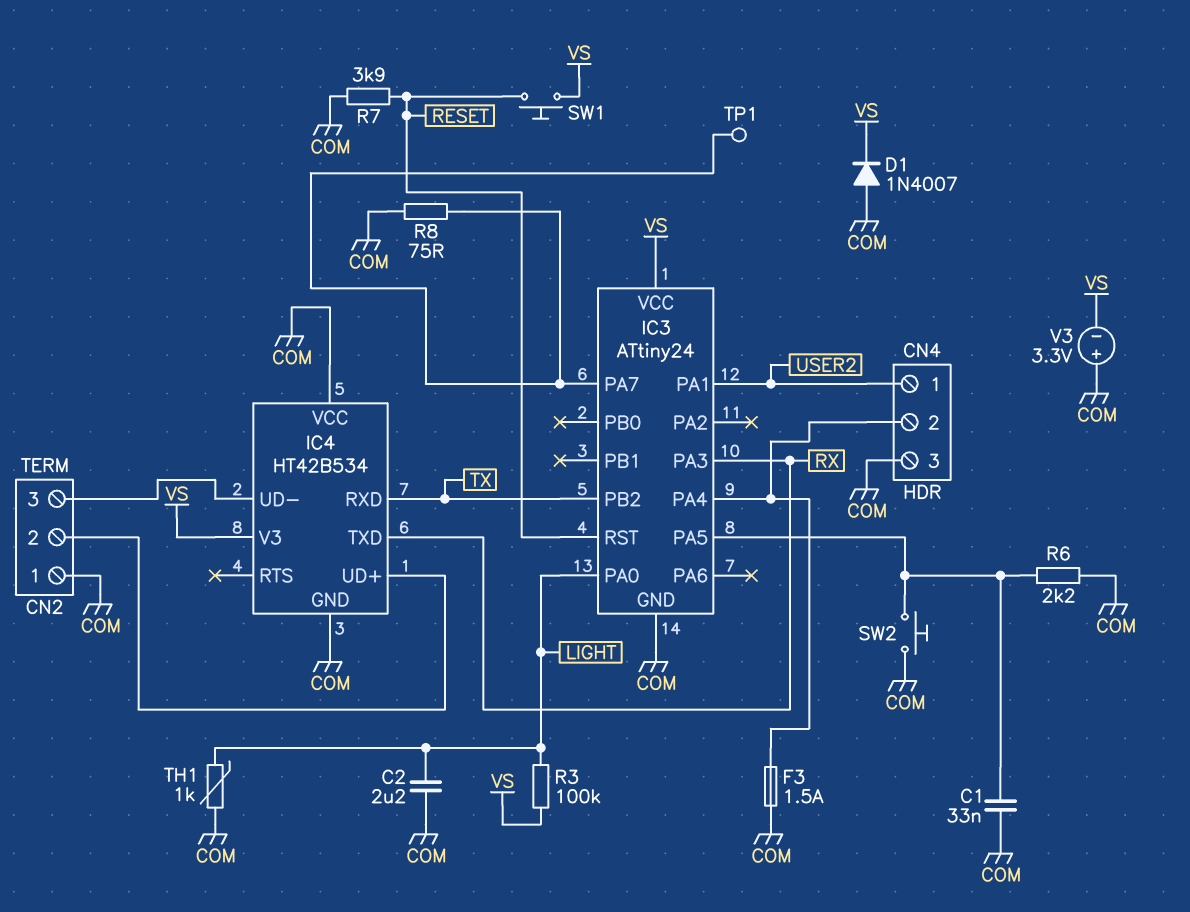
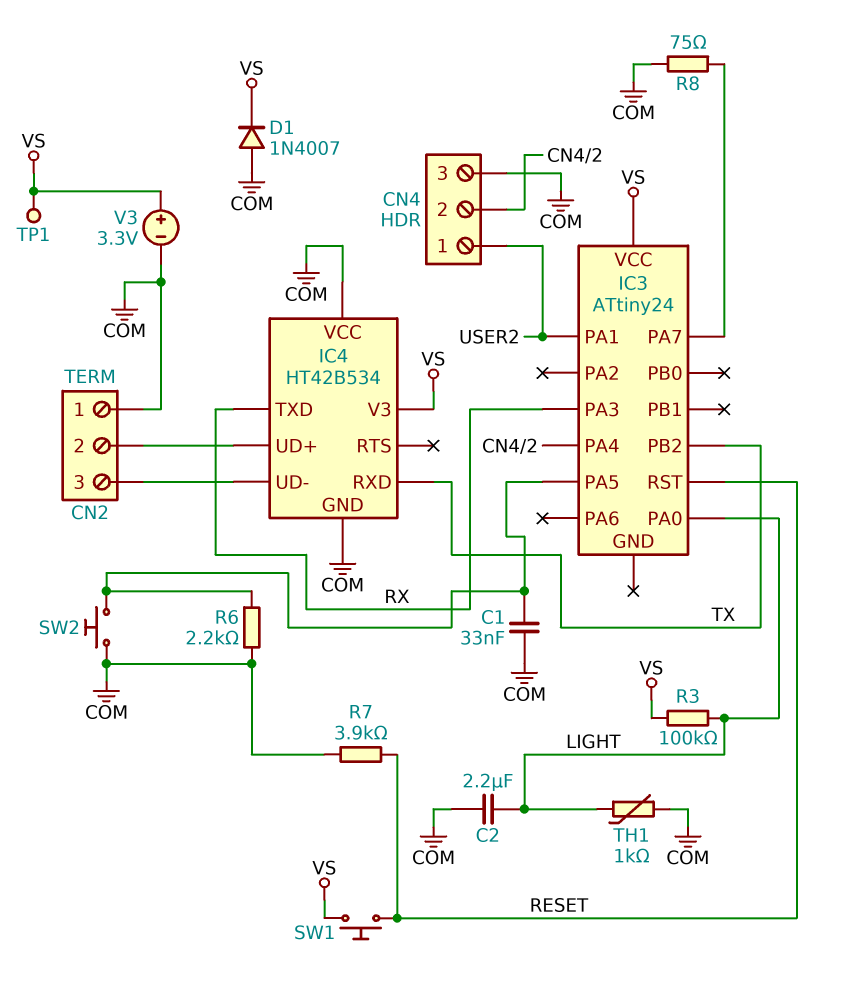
F3: 1.5A (CN4/2, COM) -> none
IC3 pin GND: COM -> none
TP1: test point (IC3/PA7) -> test point (VS)
V3: 3.3V (plus COM, minus VS) -> 3.3V (plus VS, minus COM)

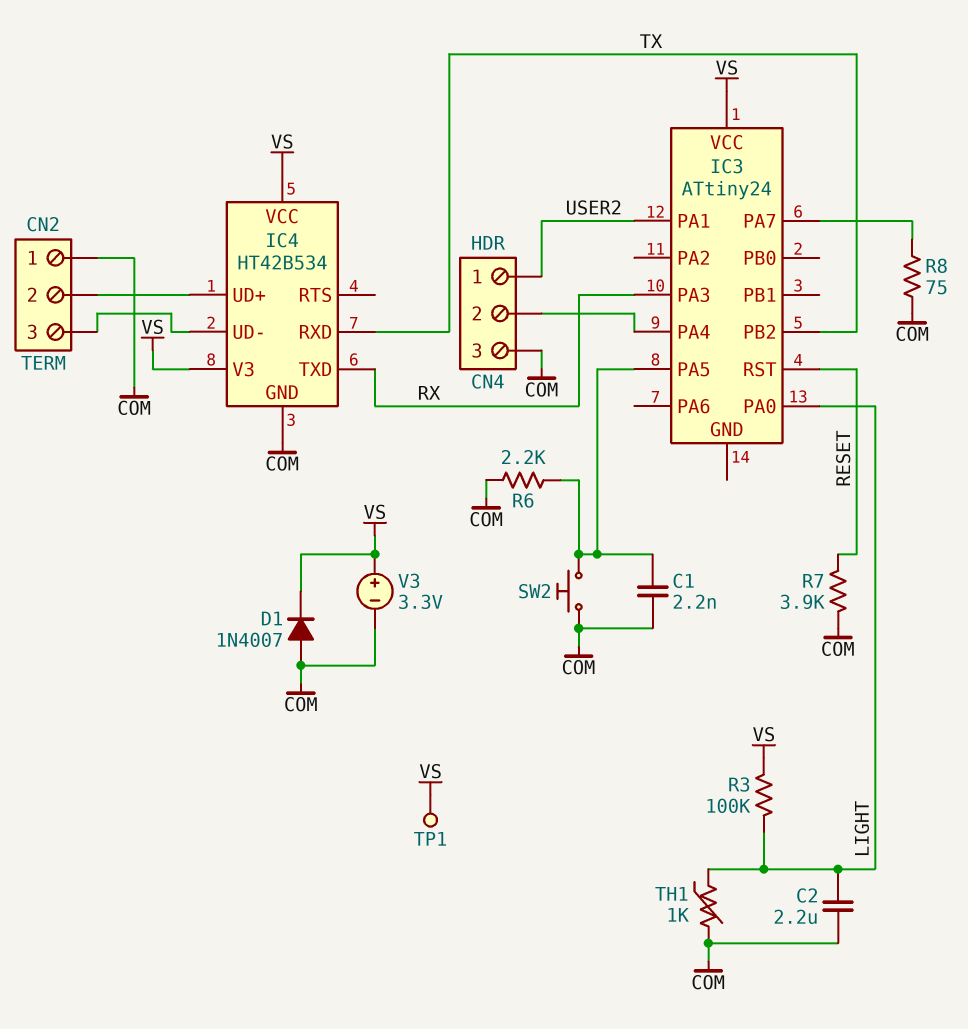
C1: 33nF (COM, IC3/PA5) -> 2.2nF (COM, IC3/PA5)
IC4 pin VCC: COM -> VS
SW1: button (RESET, VS) -> none

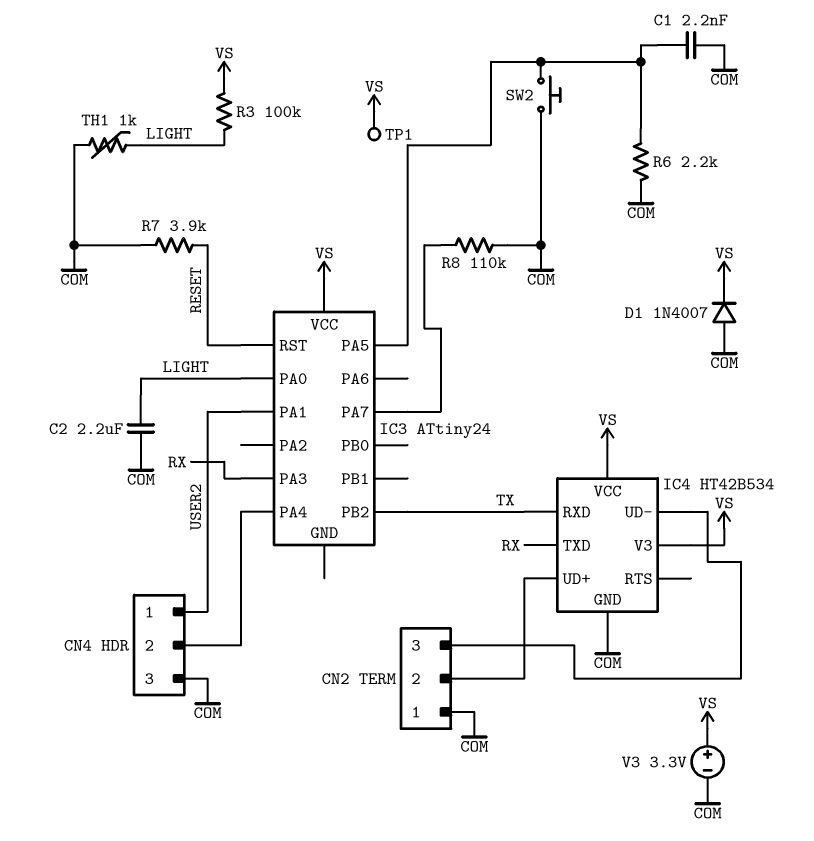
R8: 75 (COM, IC3/PA7) -> 110k (COM, IC3/PA7)

